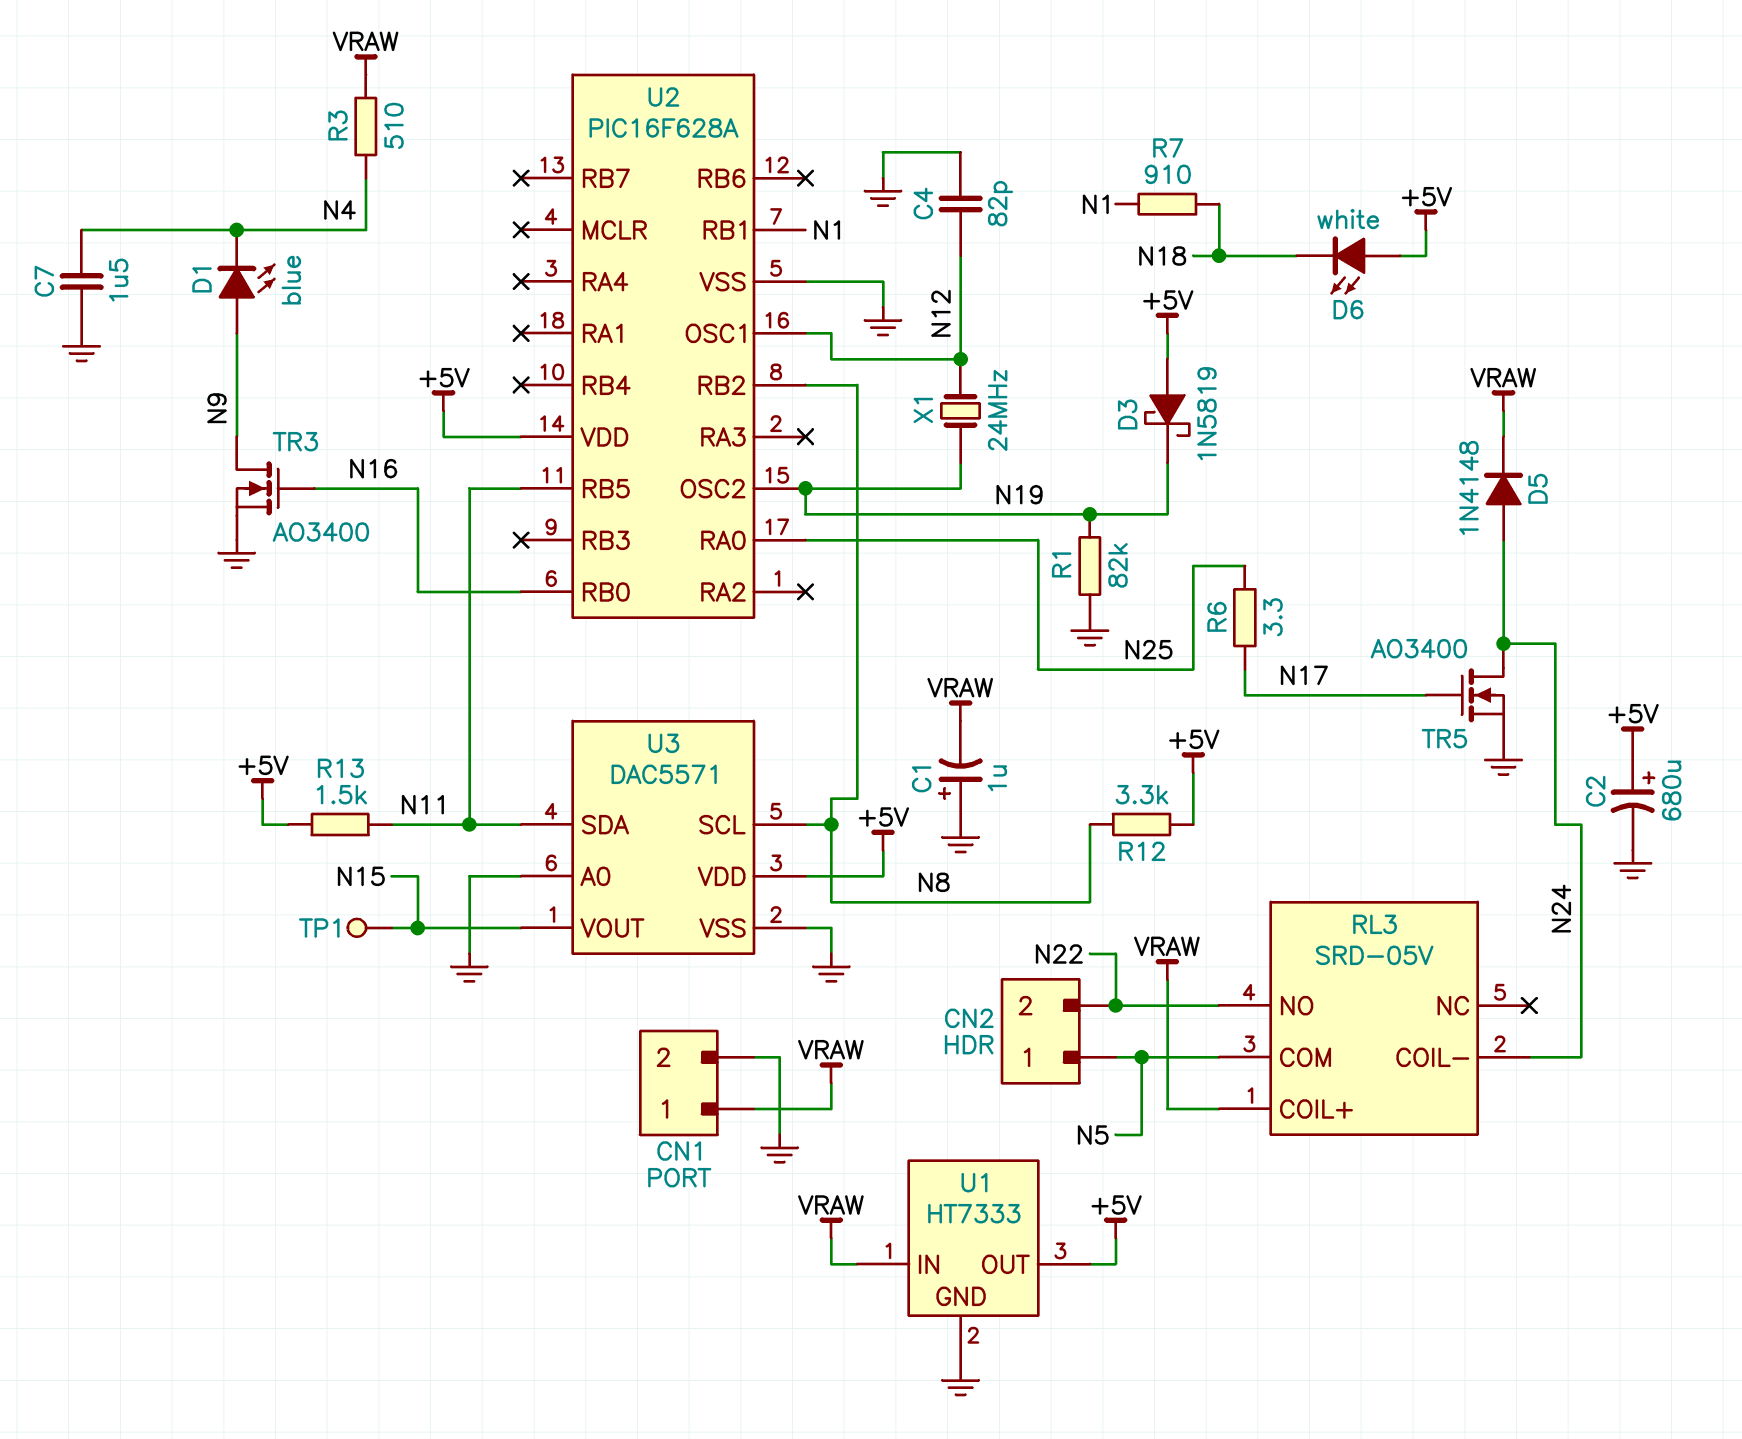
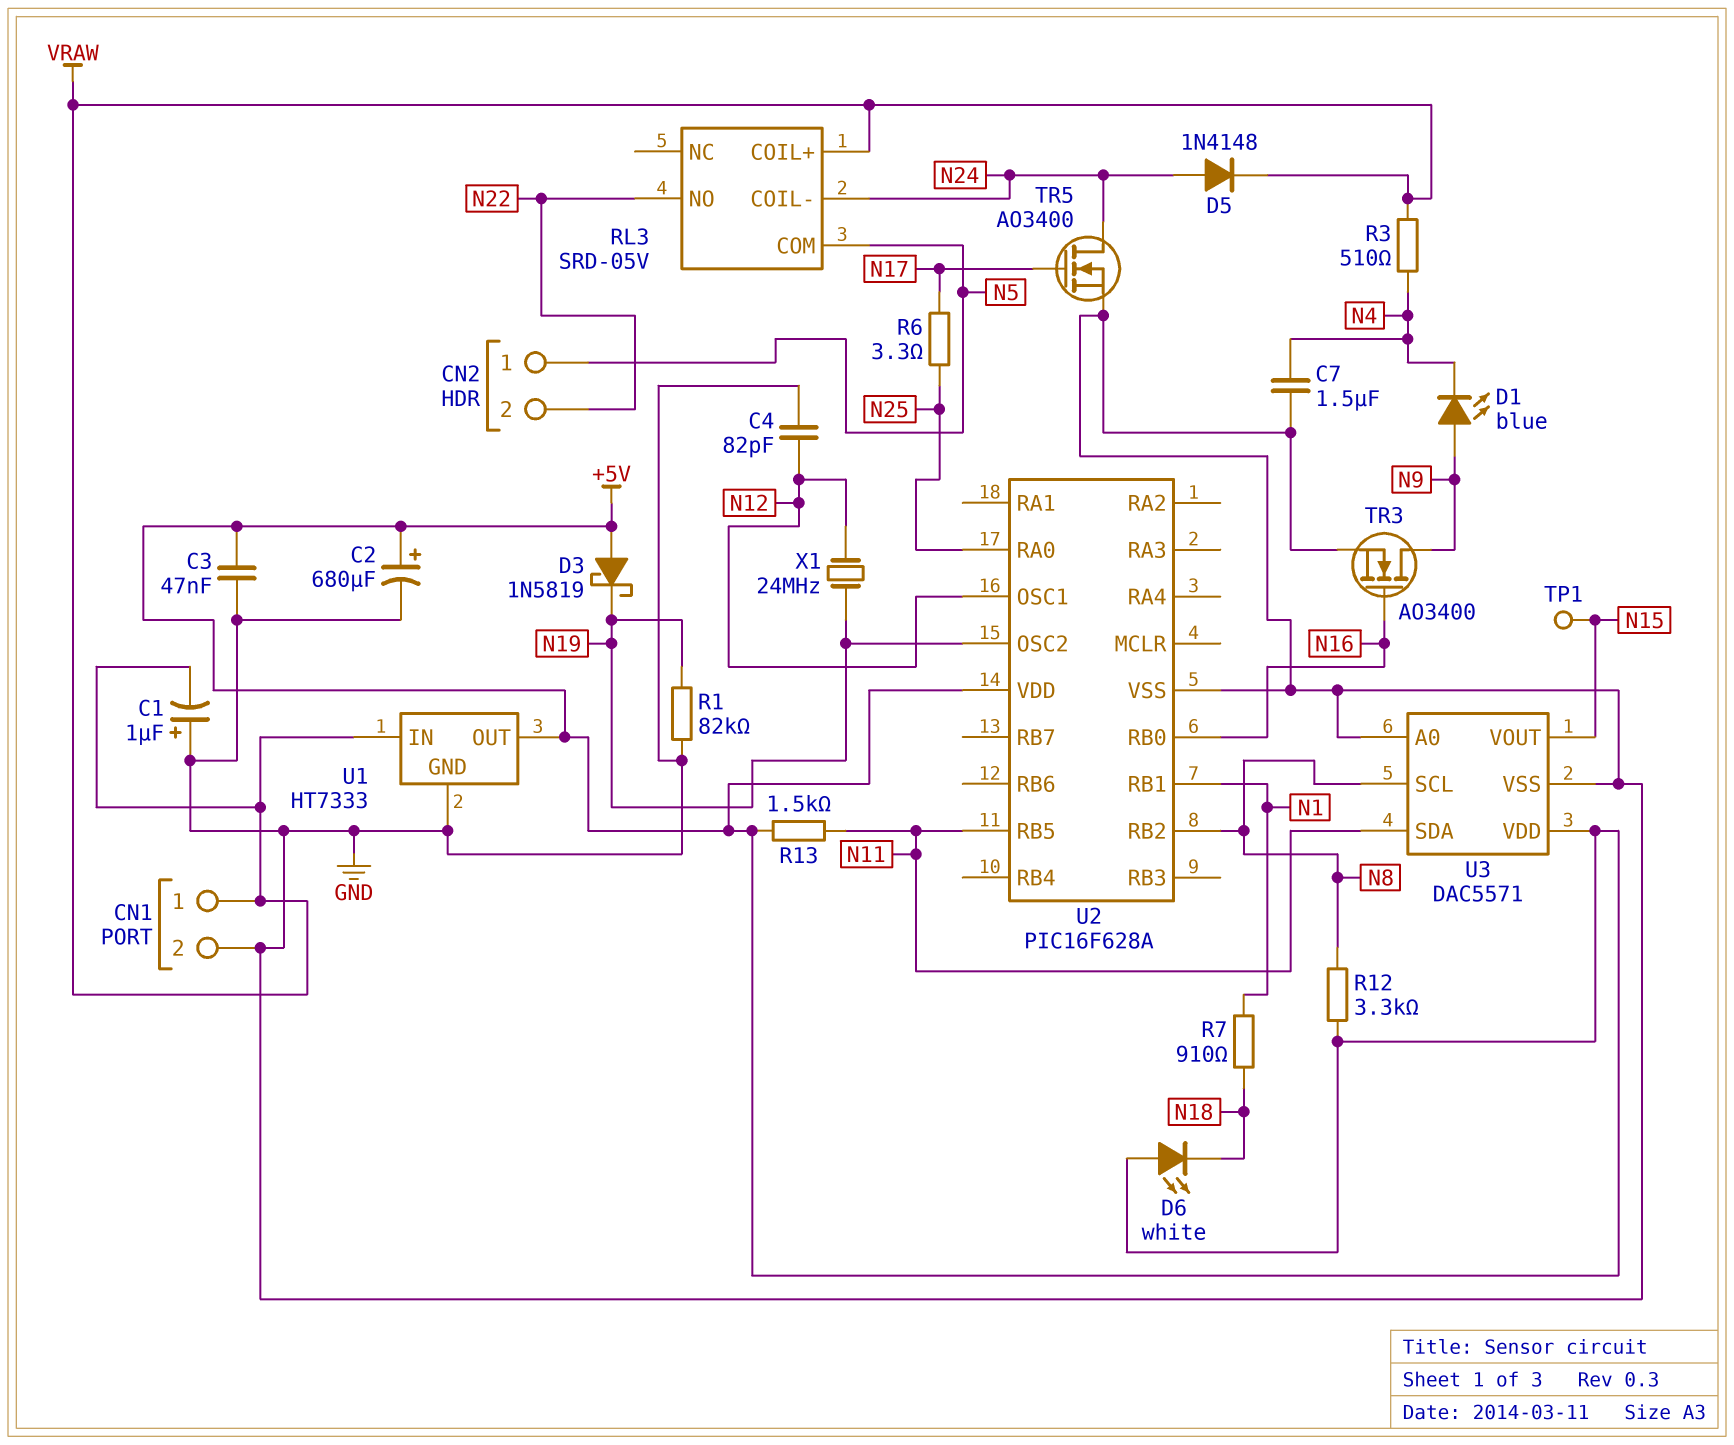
C3: none -> 47nF (+5V, GND)

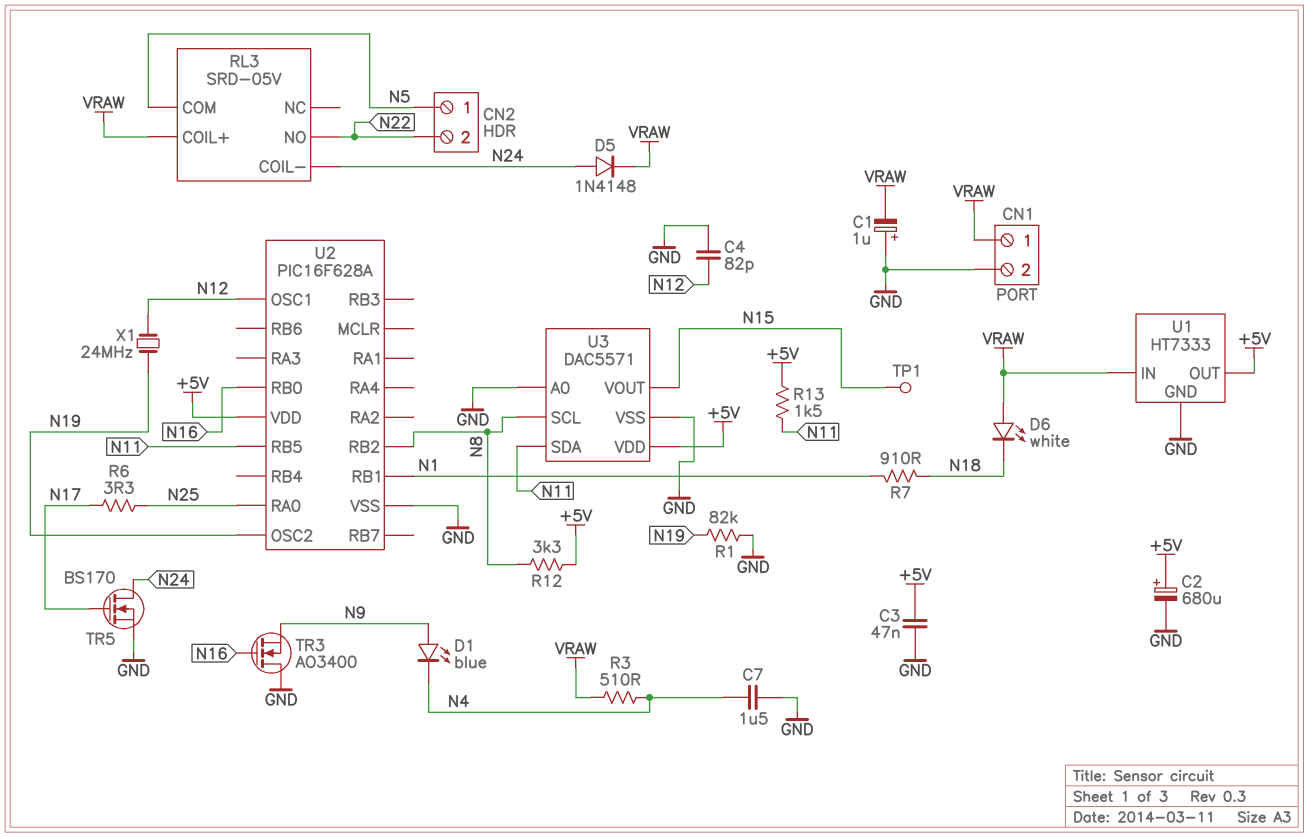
D3: schottky 1N5819 (A +5V, K N19) -> none
D6: LED white (A +5V, K N18) -> LED white (A VRAW, K N18)
TR3: NMOS AO3400 (G N16, D N9, S GND) -> NMOS AO3400 (G N16, D GND, S N9)
TR5: NMOS AO3400 (G N17, D N24, S GND) -> NMOS BS170 (G N17, D N24, S GND)

